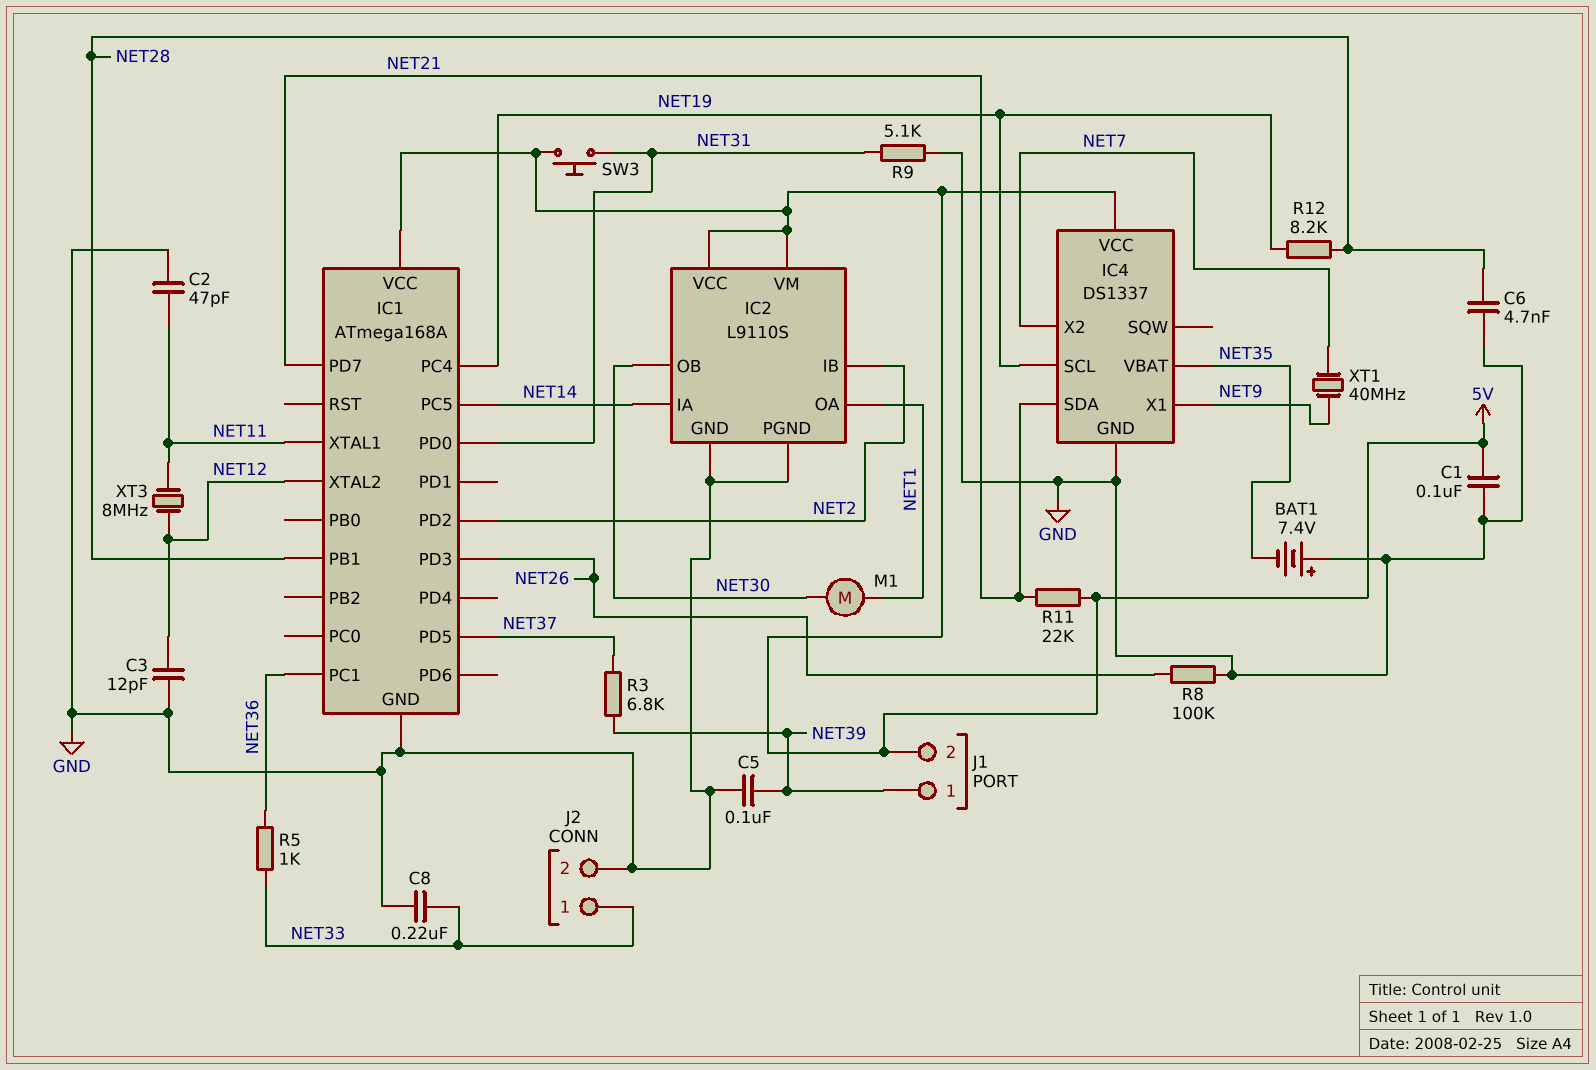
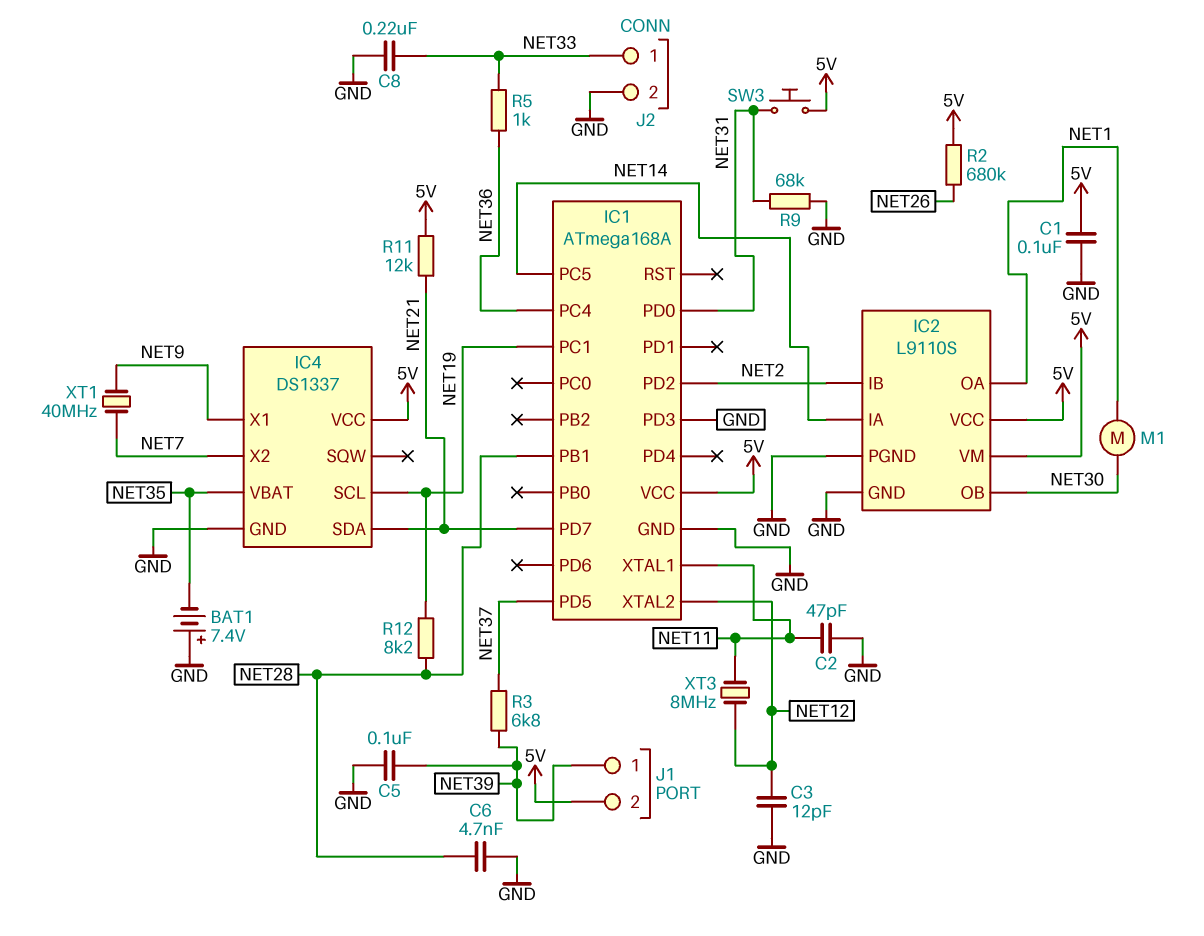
IC1 pin PC1: NET36 -> NET19
IC1 pin PC4: NET19 -> NET36
IC1 pin PD3: NET26 -> GND
R2: none -> 680k (5V, NET26)
R8: 100k (GND, NET26) -> none
R9: 5.1k (GND, NET31) -> 68k (GND, NET31)
R11: 22k (5V, NET21) -> 12k (5V, NET21)

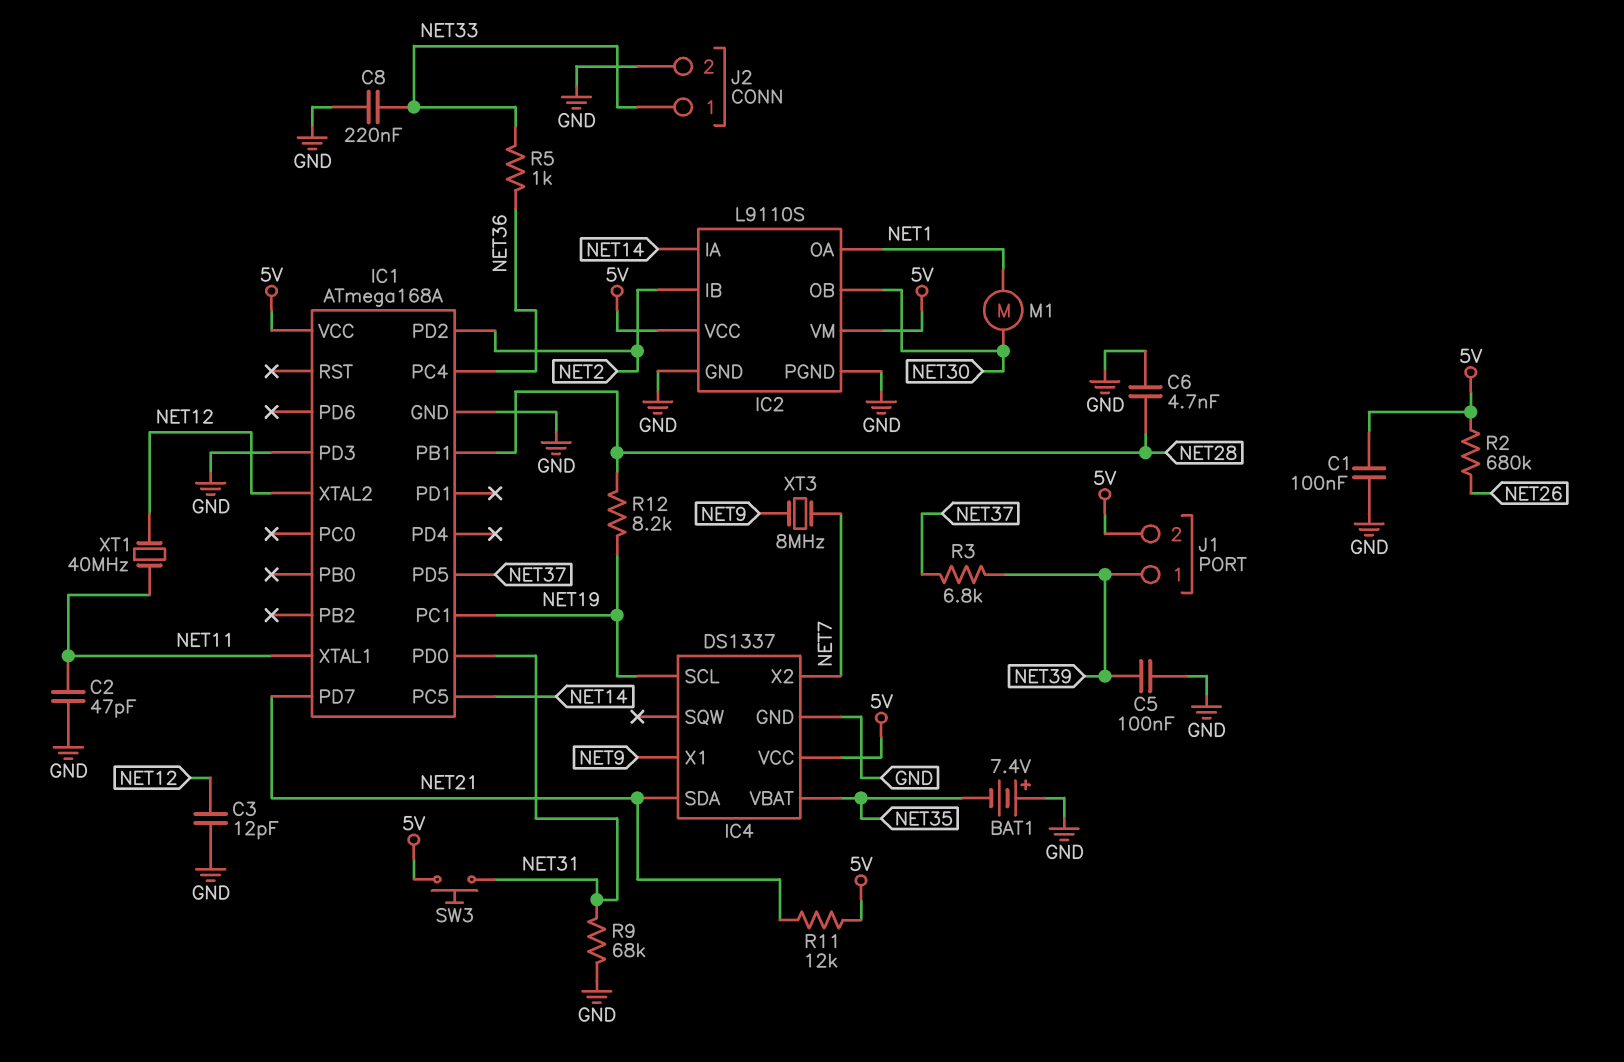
XT1: 40MHz (NET7, NET9) -> 40MHz (NET11, NET12)
XT3: 8MHz (NET11, NET12) -> 8MHz (NET7, NET9)

